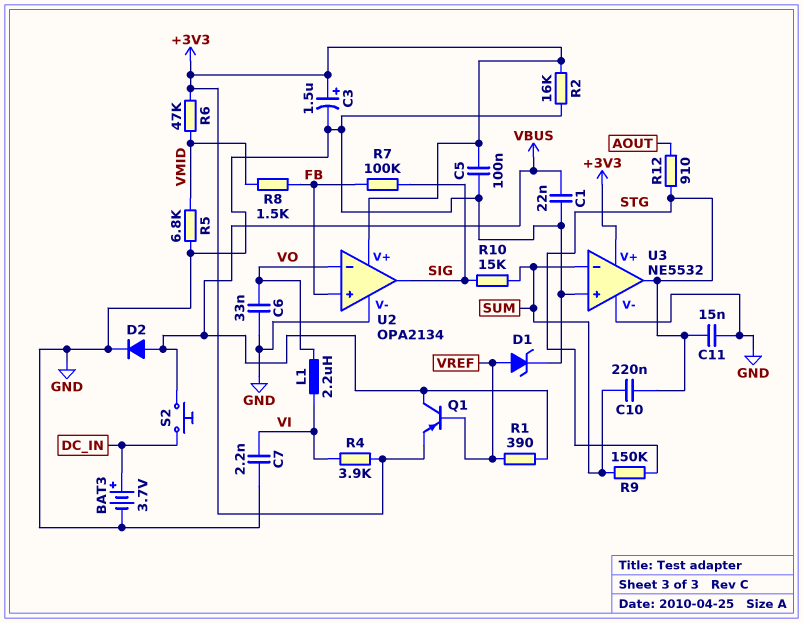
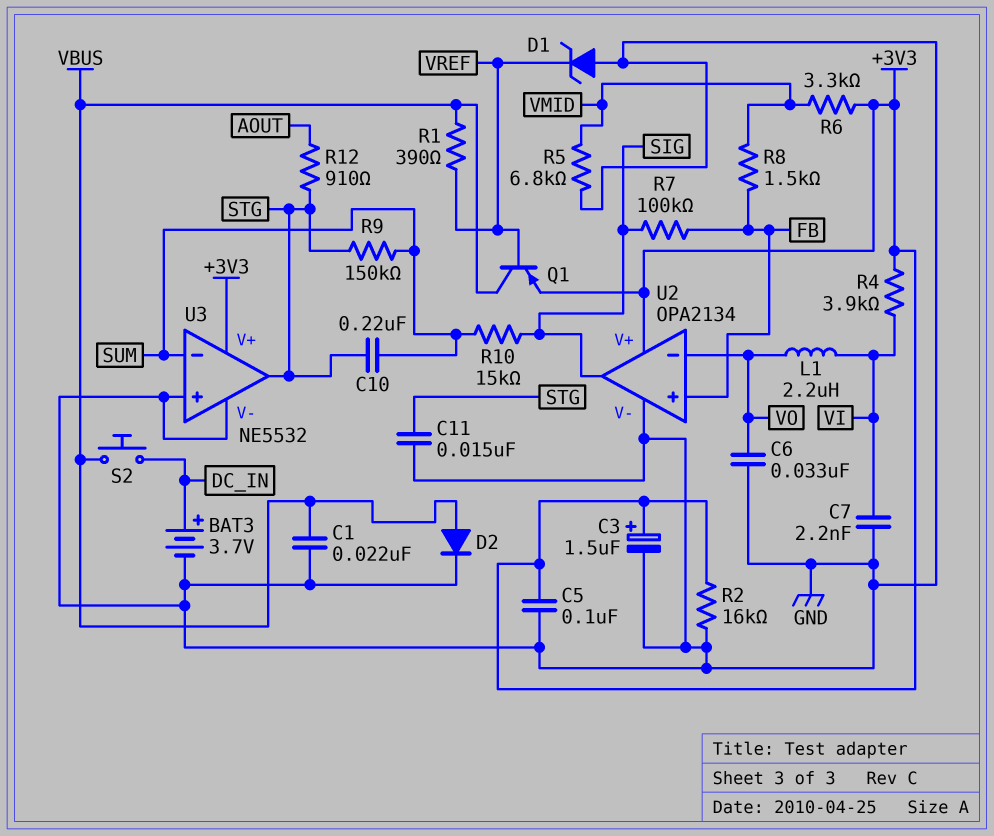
D1: zener (A VREF, K GND) -> zener (A GND, K VREF)
R6: 47k (+3V3, VMID) -> 3.3k (+3V3, VMID)

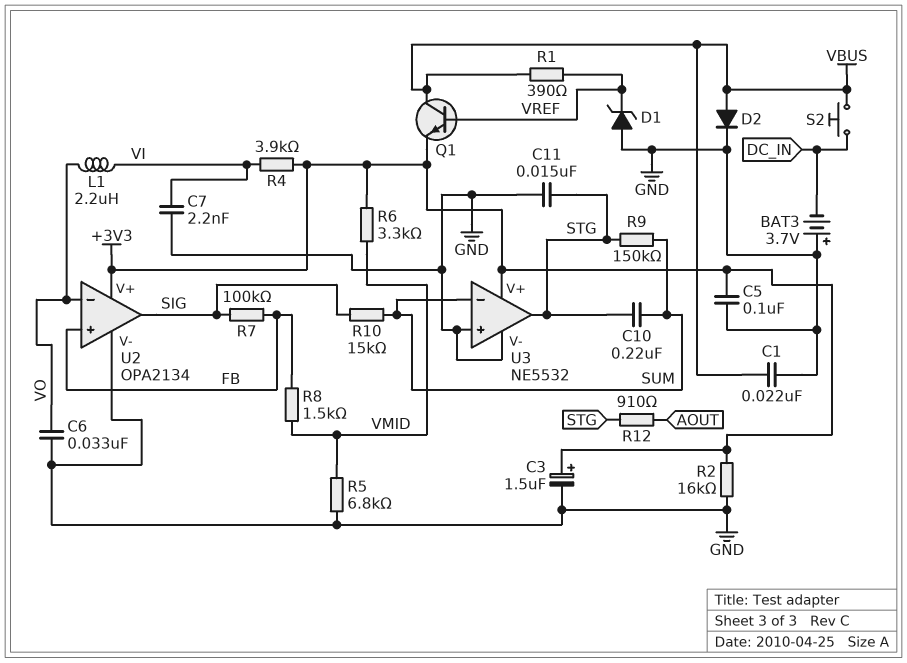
BAT3: 3.7V (plus DC_IN, minus GND) -> 3.7V (plus GND, minus DC_IN)
Q1: PNP (B VREF, C VBUS, E +3V3) -> NPN (B VREF, C VBUS, E +3V3)

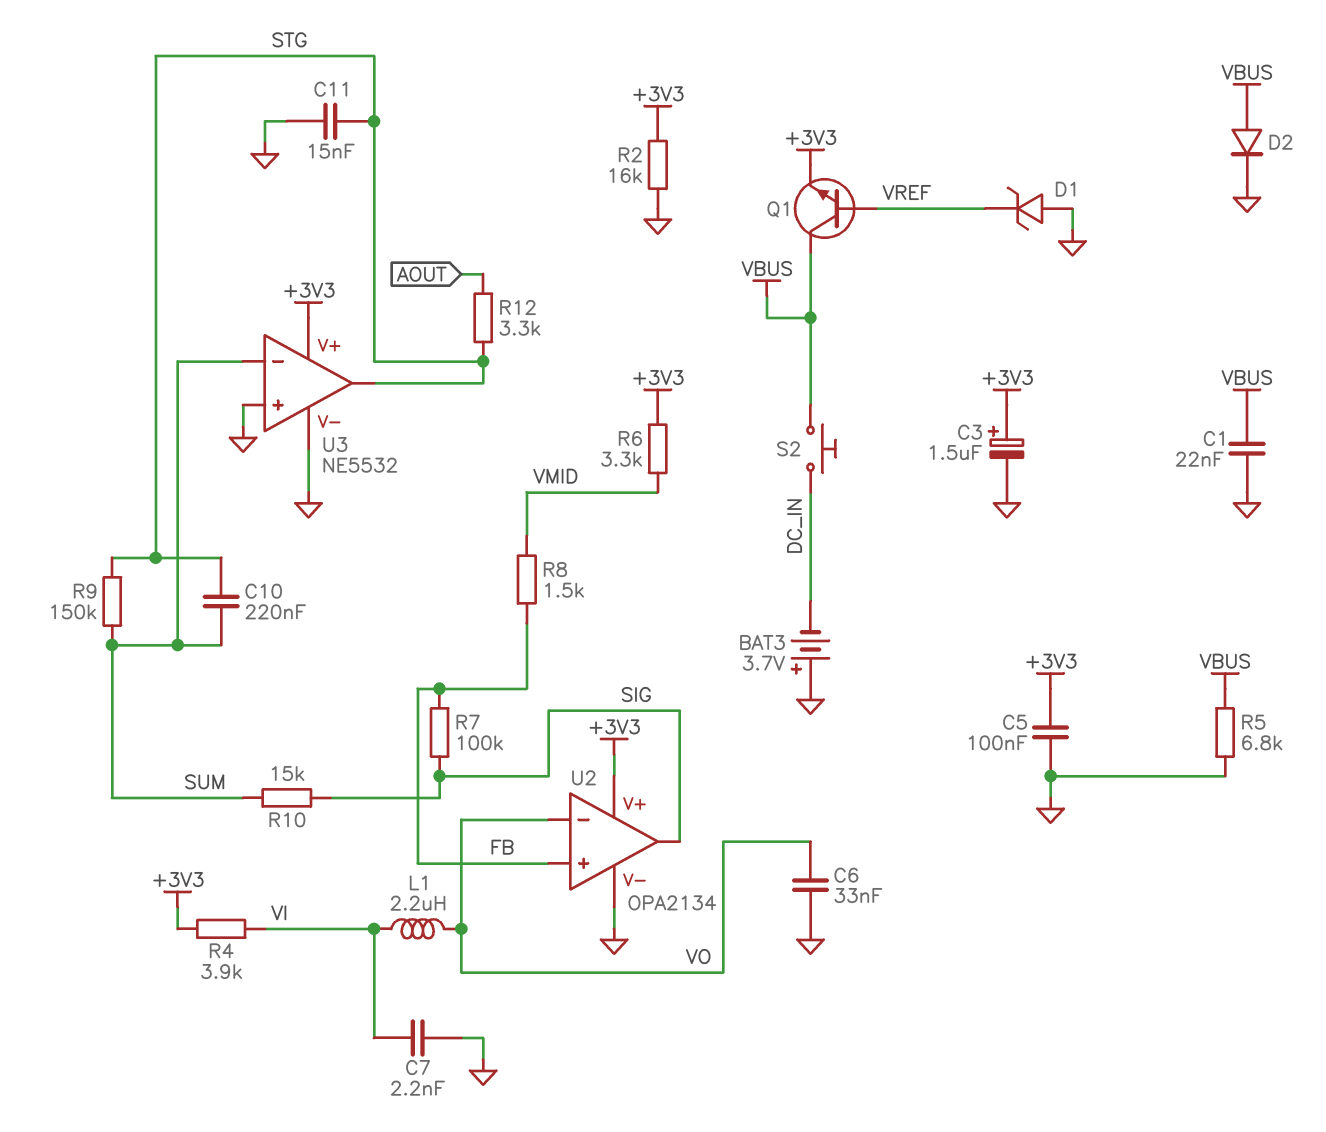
R1: 390 (VBUS, VREF) -> none
R5: 6.8k (GND, VMID) -> 6.8k (GND, VBUS)
R12: 910 (AOUT, STG) -> 3.3k (AOUT, STG)

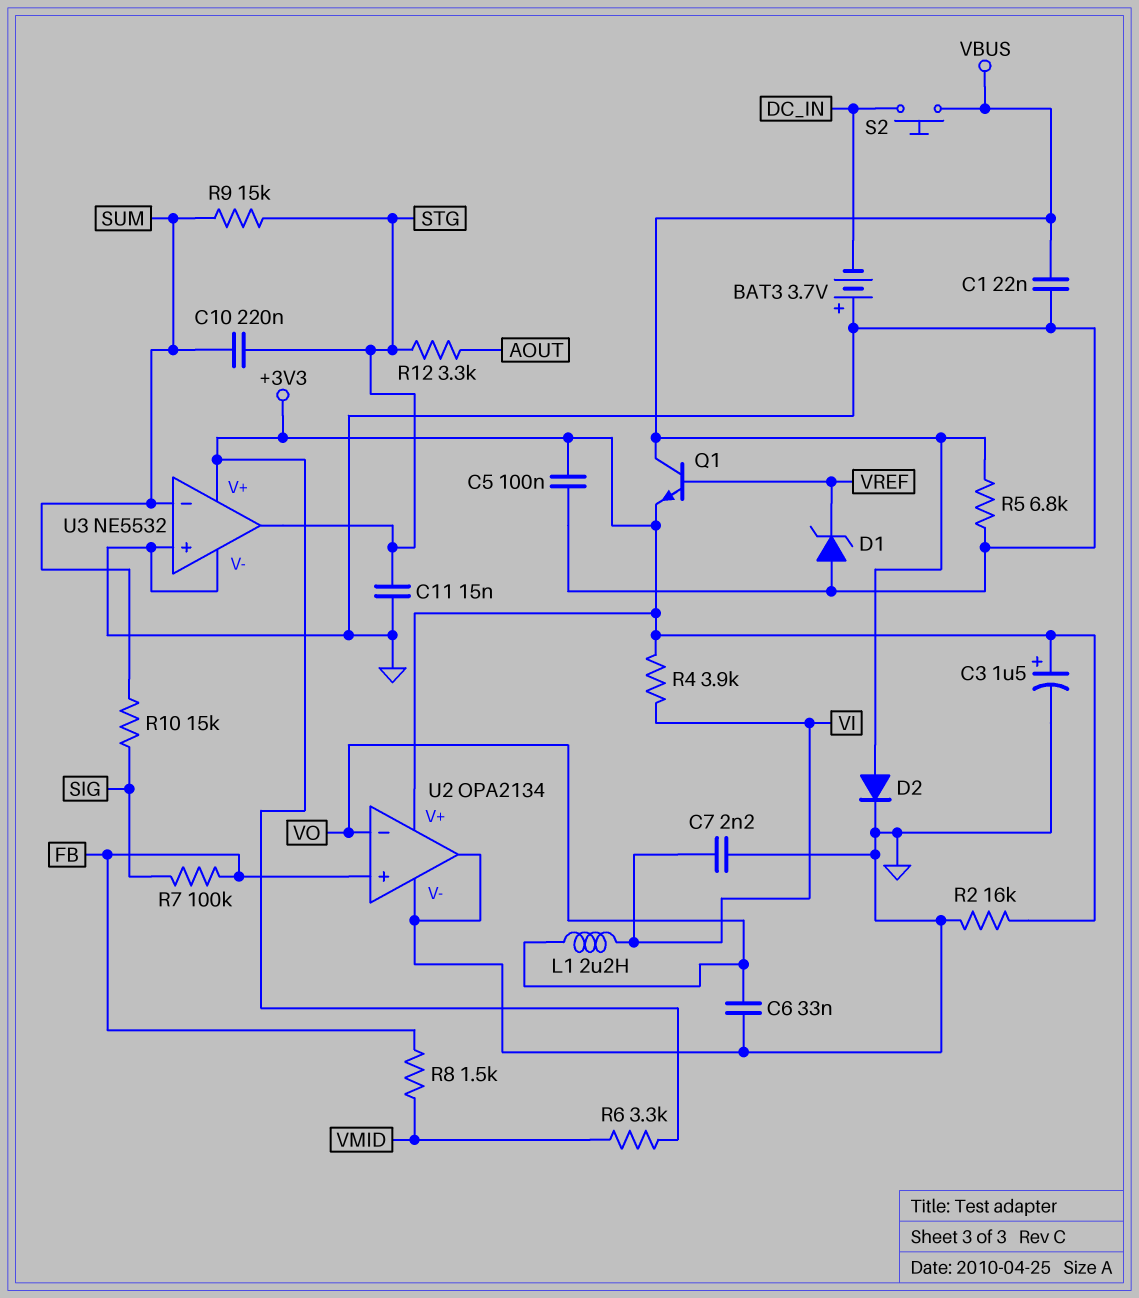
R9: 150k (STG, SUM) -> 15k (STG, SUM)
U2 pin out: SIG -> GND

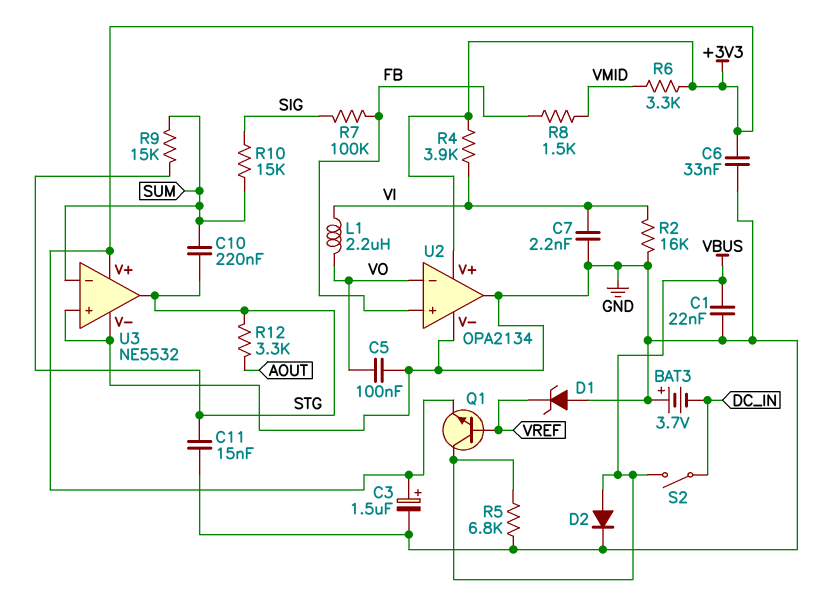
C5: 100nF (+3V3, GND) -> 100nF (GND, VO)
C6: 33nF (GND, VO) -> 33nF (+3V3, GND)
R2: 16k (+3V3, GND) -> 16k (GND, VI)
S2: button (DC_IN, VBUS) -> switch (DC_IN, VBUS)

